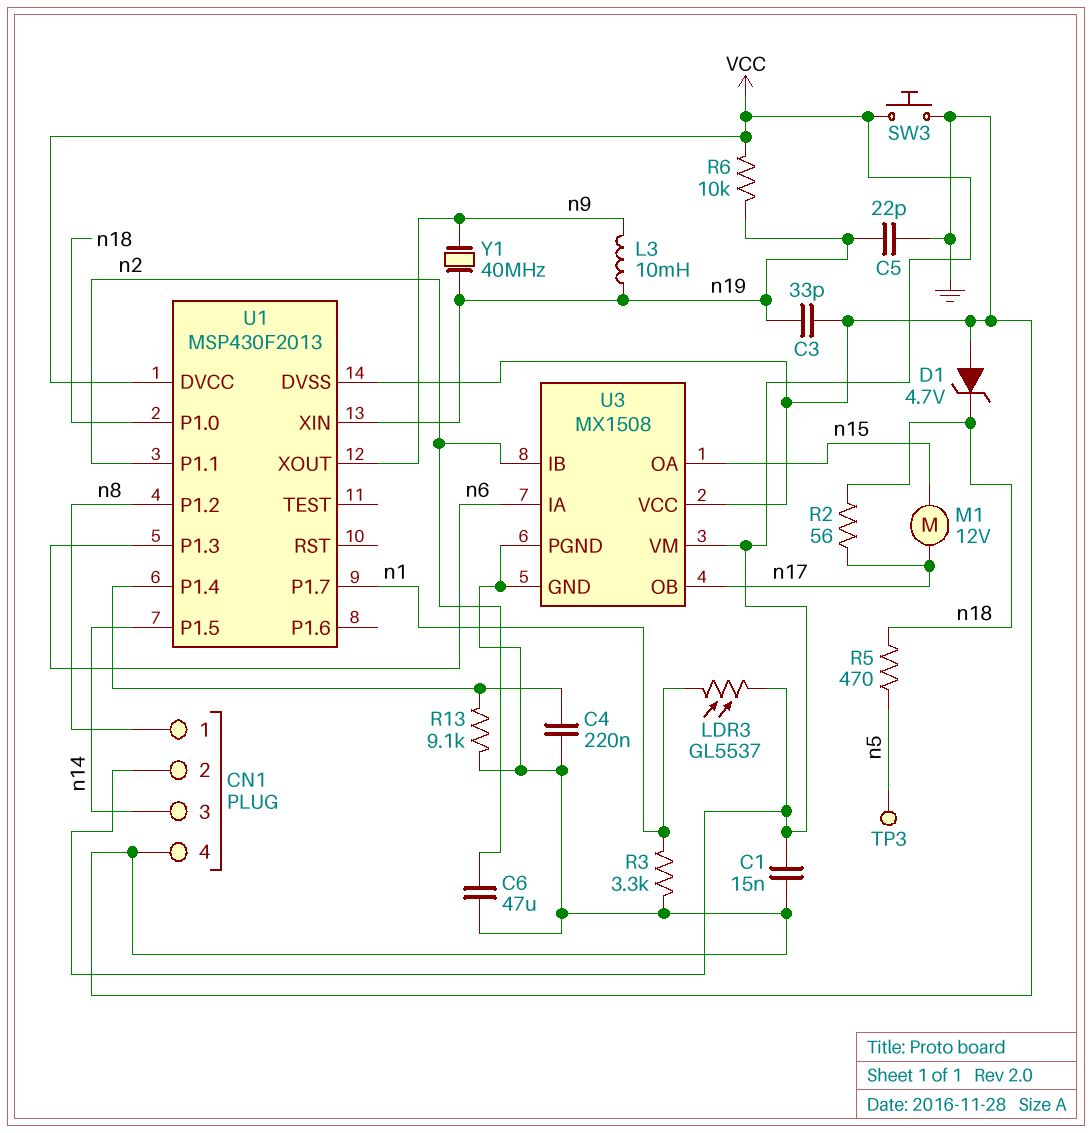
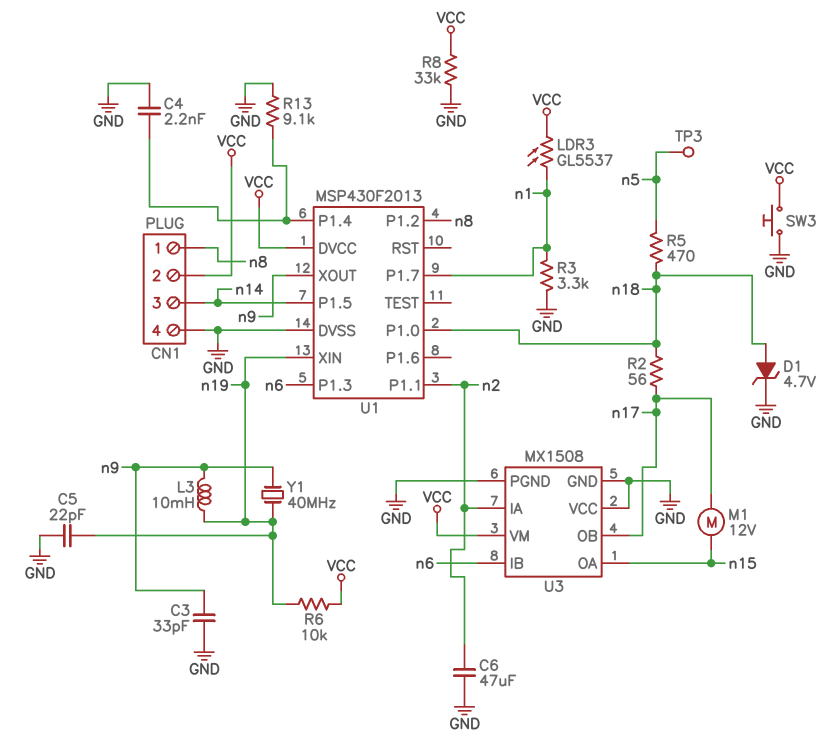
C1: 15nF (GND, VCC) -> none
C3: 33pF (GND, n19) -> 33pF (GND, n9)
C4: 220nF (GND, U1/P1.4) -> 2.2nF (GND, U1/P1.4)
D1: zener 4.7V (A GND, K n18) -> zener 4.7V (A n18, K GND)
R8: none -> 33k (GND, VCC)
U3 pin IA: n6 -> n2
U3 pin IB: n2 -> n6

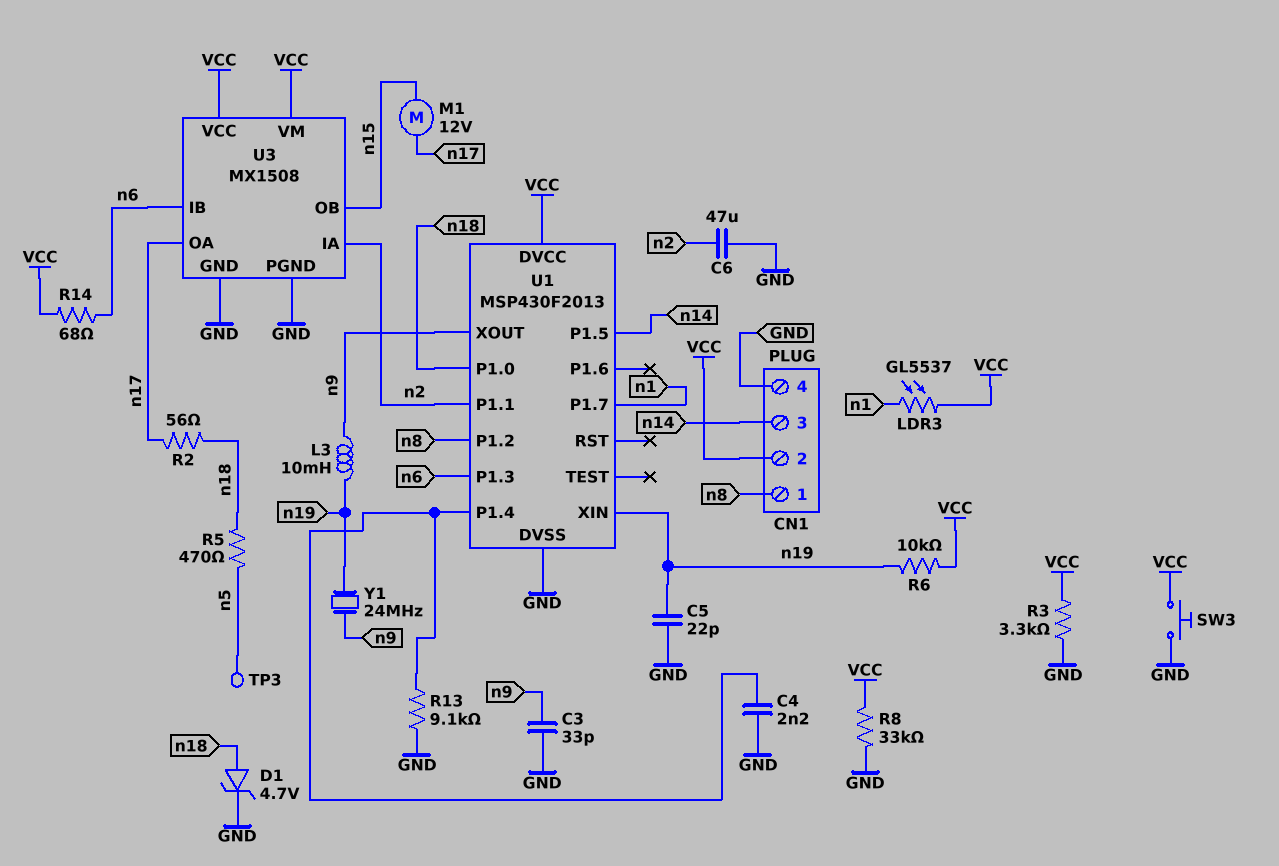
R3: 3.3k (GND, n1) -> 3.3k (GND, VCC)
R14: none -> 68 (VCC, n6)
U3 pin OA: n15 -> n17
U3 pin OB: n17 -> n15
U3 pin VCC: GND -> VCC
Y1: 40MHz (n9, n19) -> 24MHz (n9, n19)

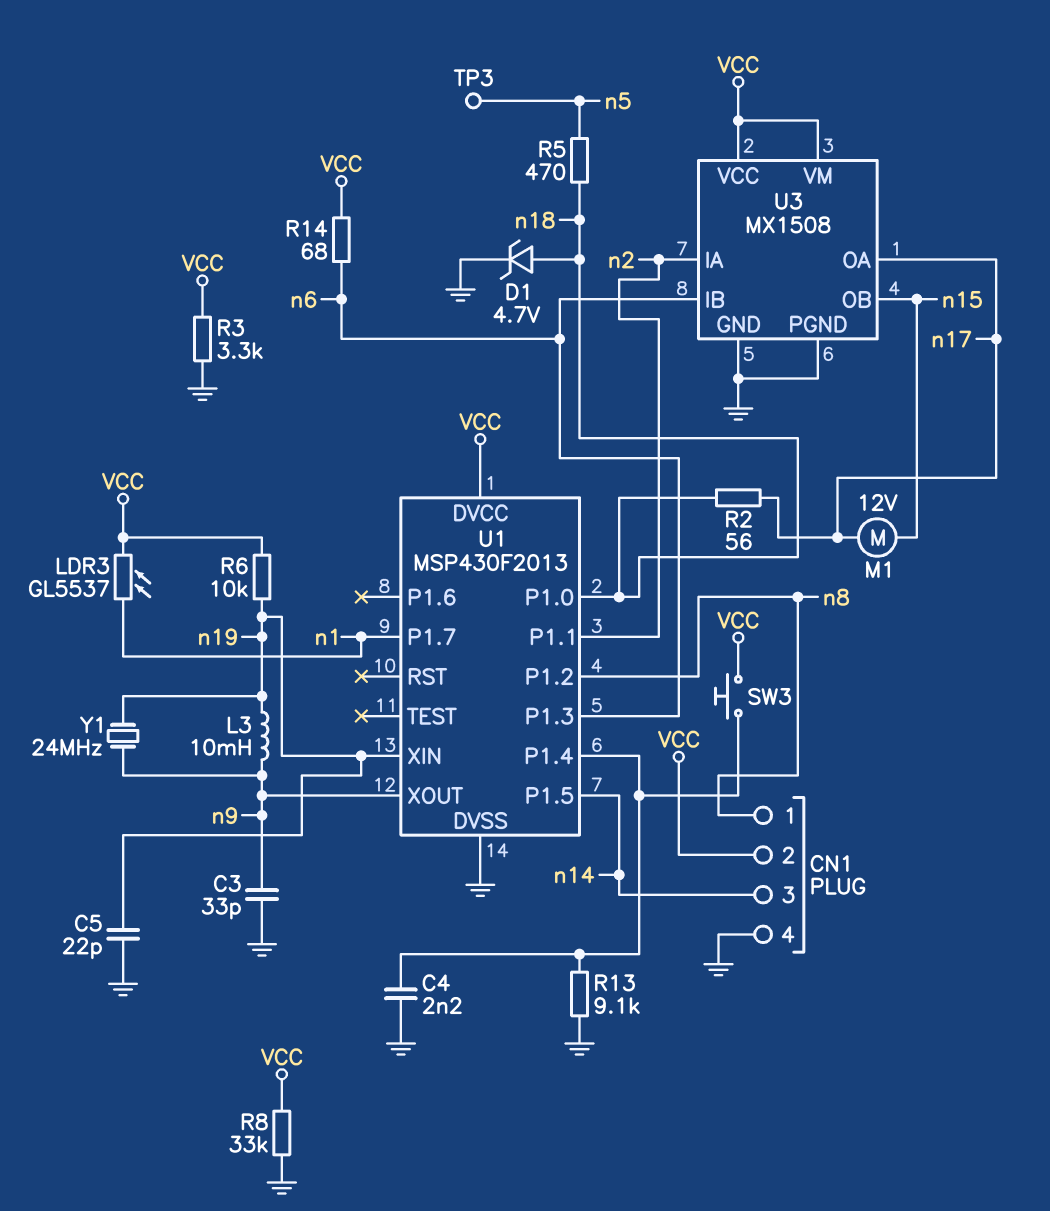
C6: 47uF (GND, n2) -> none
SW3: button (GND, VCC) -> button (U1/P1.4, VCC)

